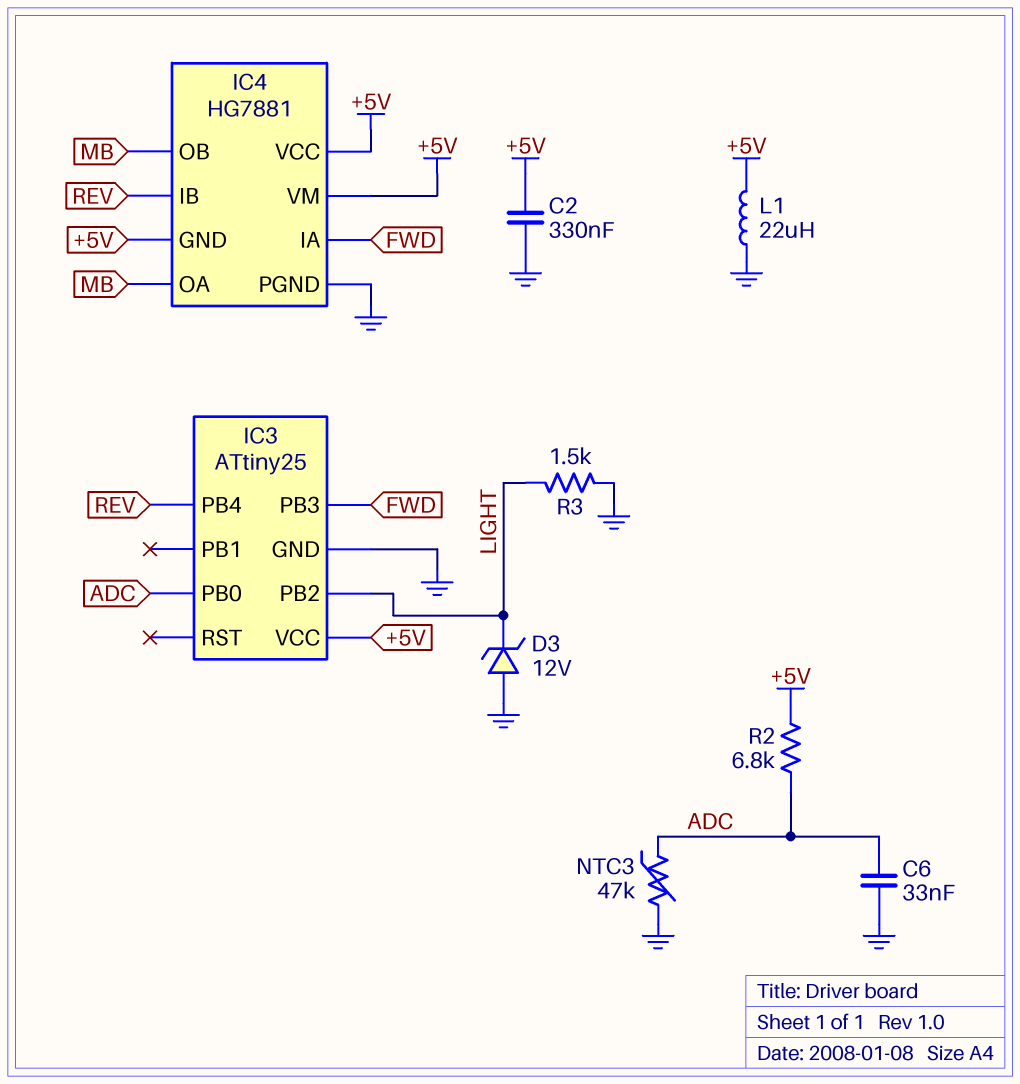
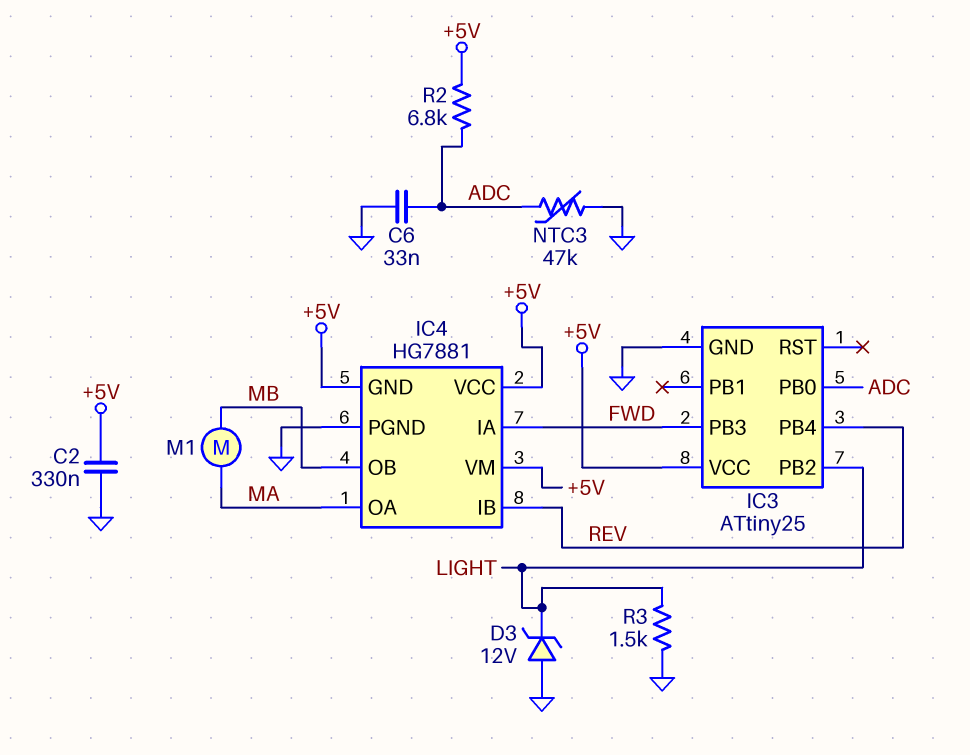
IC4 pin OA: MB -> MA
L1: 22uH (+5V, GND) -> none
M1: none -> motor (MA, MB)

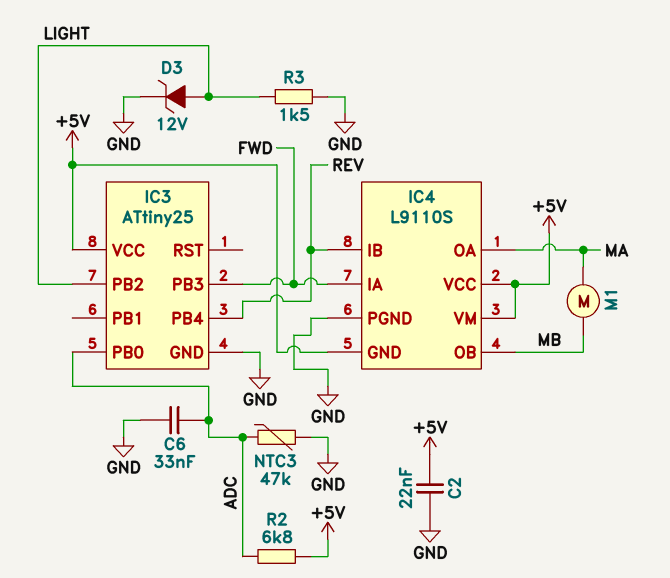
C2: 330nF (+5V, GND) -> 22nF (+5V, GND)
D3: zener 12V (A GND, K LIGHT) -> zener 12V (A LIGHT, K GND)
IC4: HG7881 -> L9110S

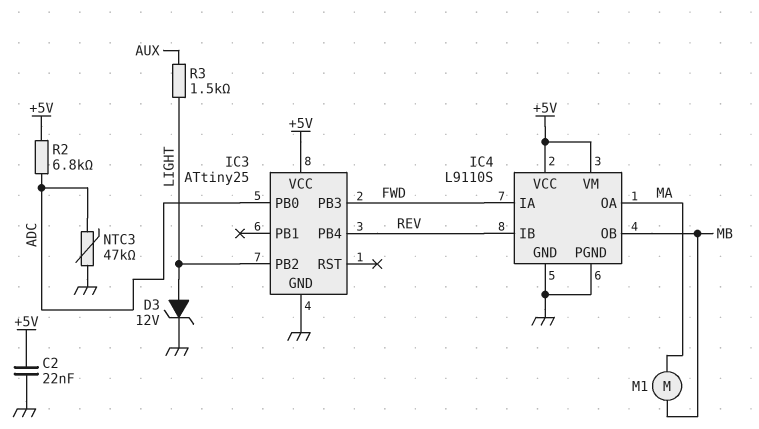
C6: 33nF (ADC, GND) -> none
IC4 pin GND: +5V -> GND
R3: 1.5k (GND, LIGHT) -> 1.5k (AUX, LIGHT)

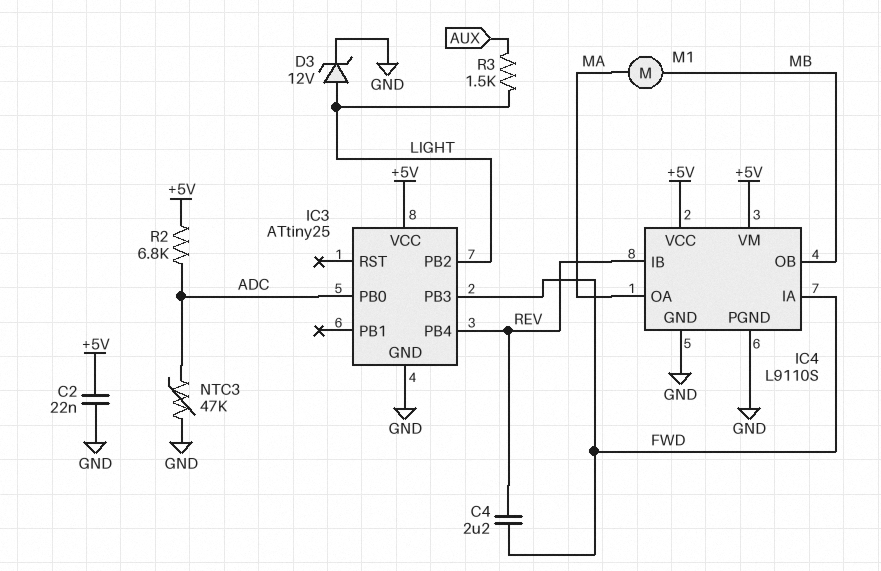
C4: none -> 2.2uF (FWD, REV)

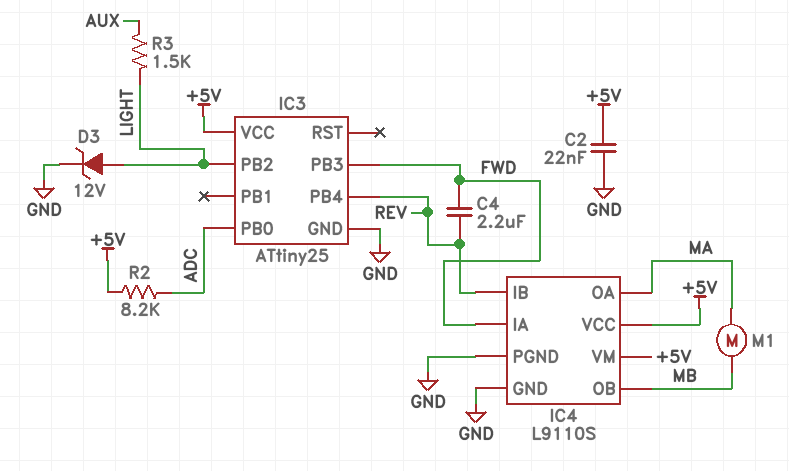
NTC3: 47k (ADC, GND) -> none
R2: 6.8k (+5V, ADC) -> 8.2k (+5V, ADC)

